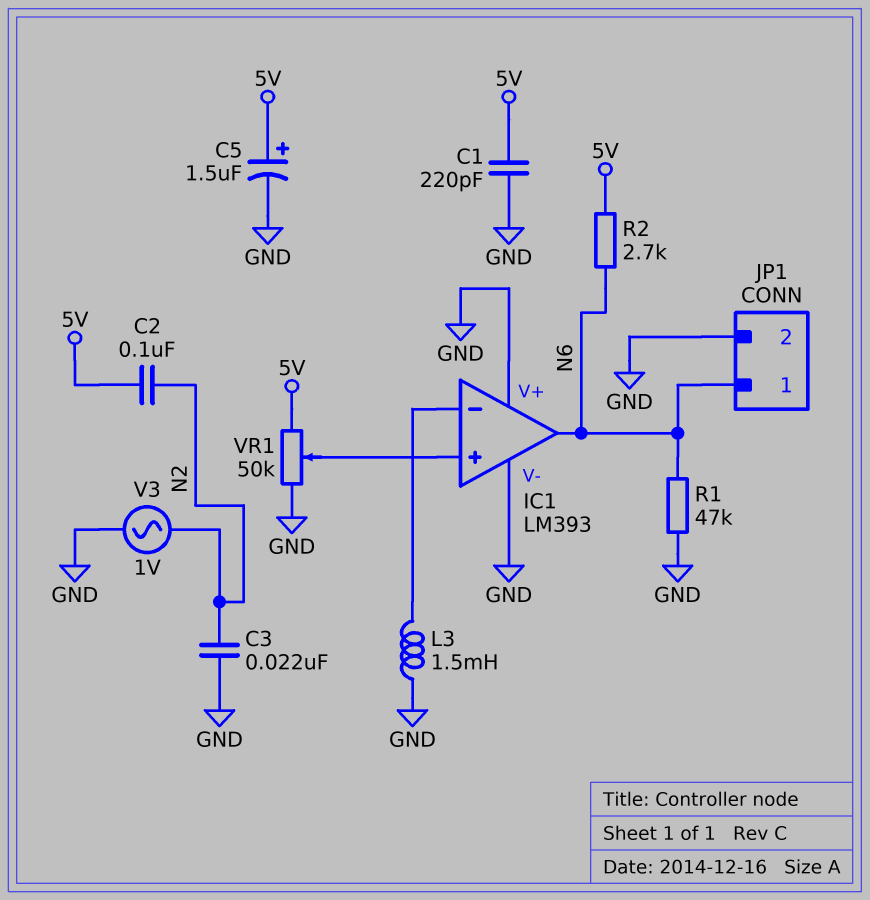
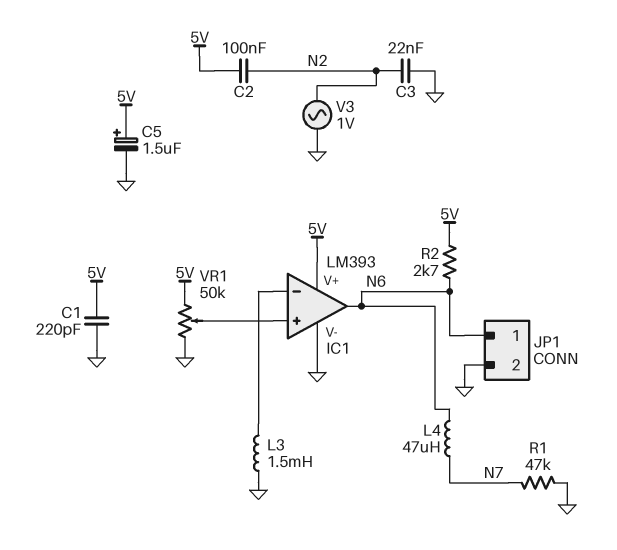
IC1 pin V+: GND -> 5V
L4: none -> 47uH (N6, N7)
R1: 47k (GND, N6) -> 47k (GND, N7)

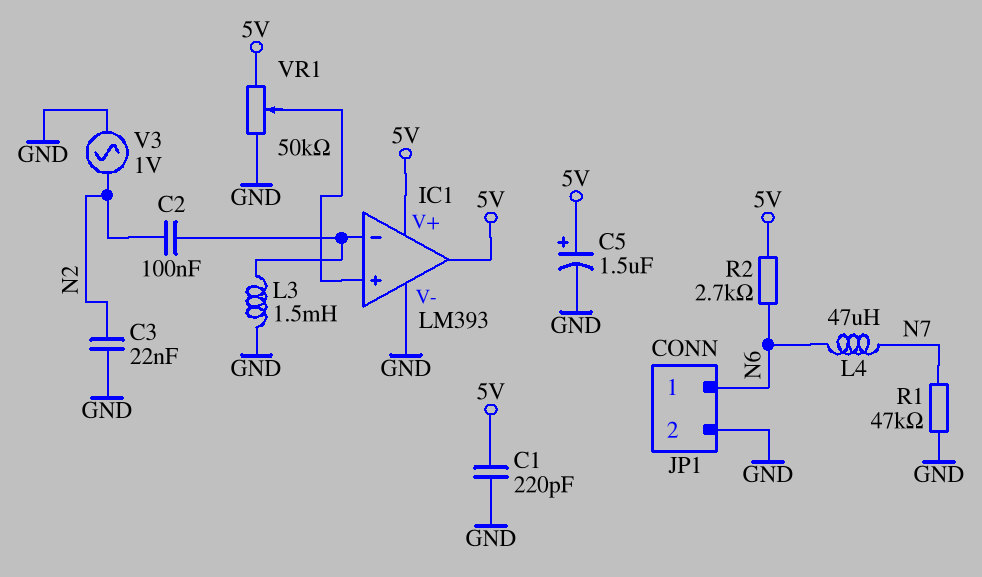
C2: 100nF (5V, N2) -> 100nF (IC1/in-, N2)
IC1 pin out: N6 -> 5V

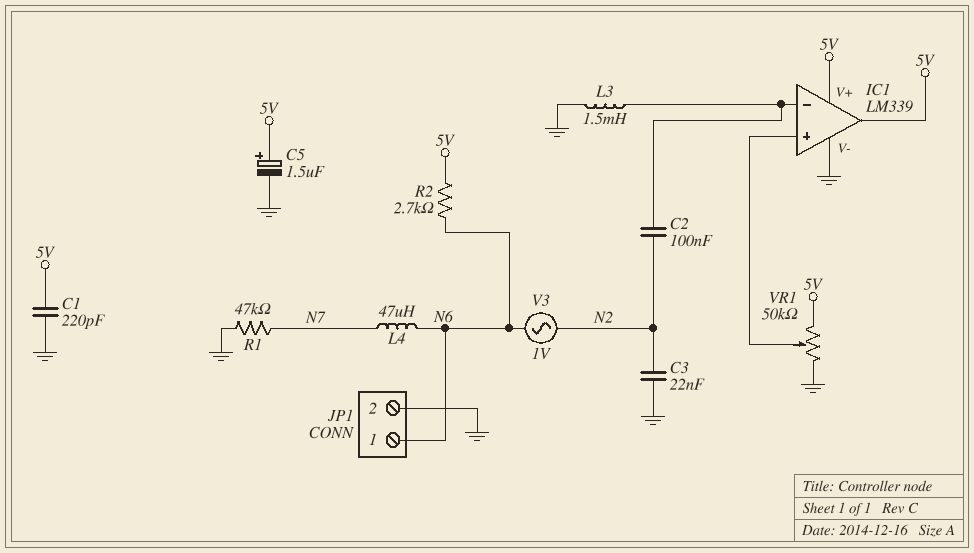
IC1: LM393 -> LM339
V3: AC 1V (GND, N2) -> AC 1V (N2, N6)

